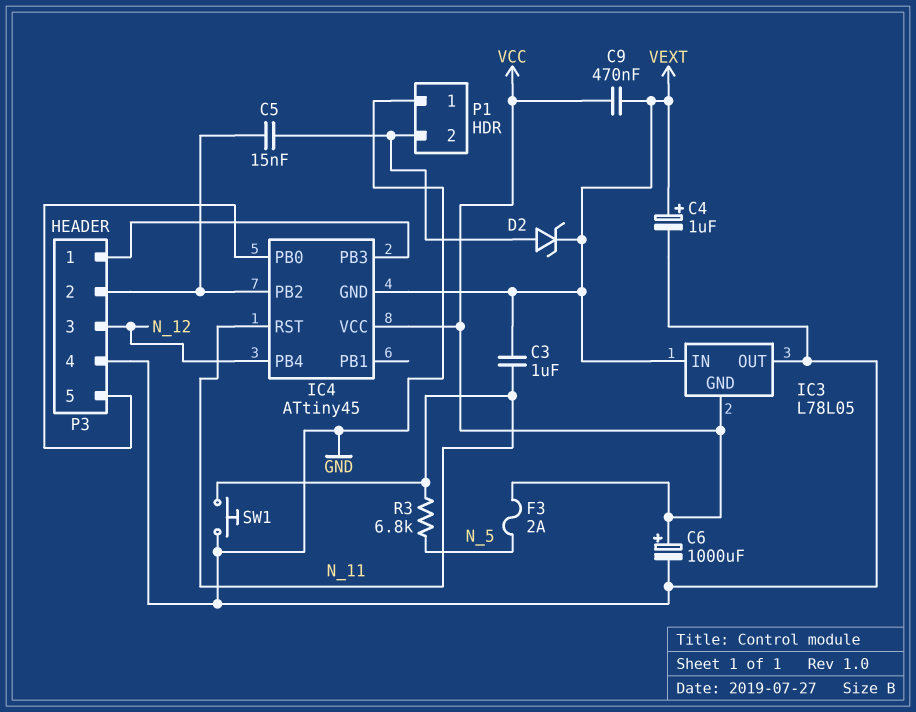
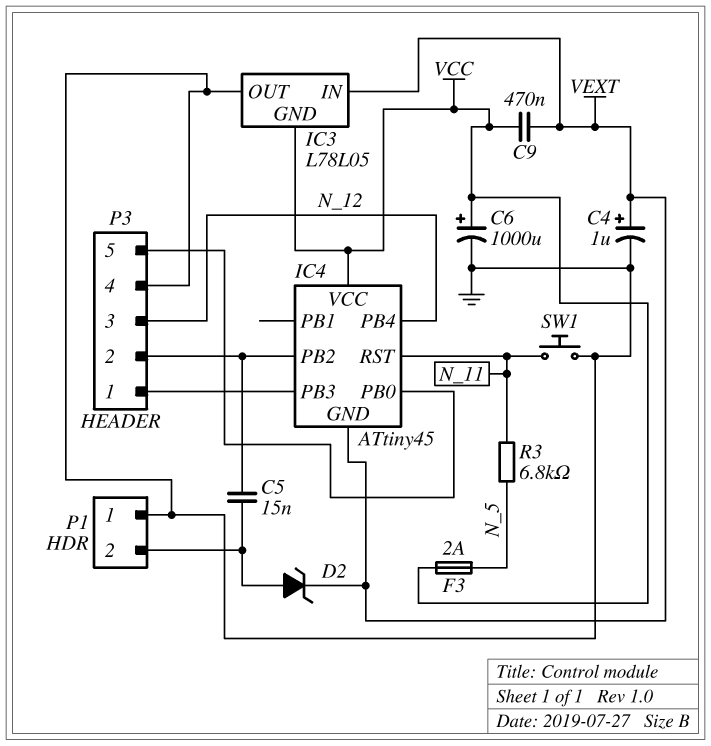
C3: 1uF (N_11, VEXT) -> none

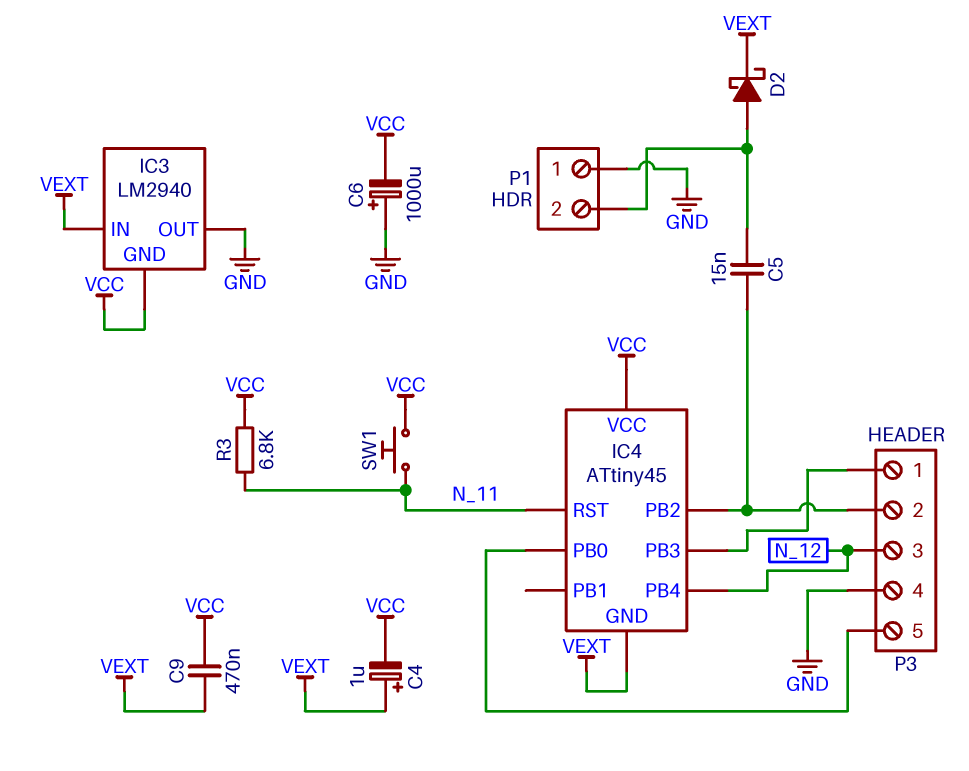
C4: 1uF (plus VEXT, minus GND) -> 1uF (plus VEXT, minus VCC)
C6: 1000uF (plus VCC, minus GND) -> 1000uF (plus GND, minus VCC)
D2: zener (A P1/2, K VEXT) -> schottky (A P1/2, K VEXT)
F3: 2A (N_5, VCC) -> none
IC3: L78L05 -> LM2940
R3: 6.8k (N_5, N_11) -> 6.8k (N_11, VCC)
SW1: button (GND, N_11) -> button (N_11, VCC)

